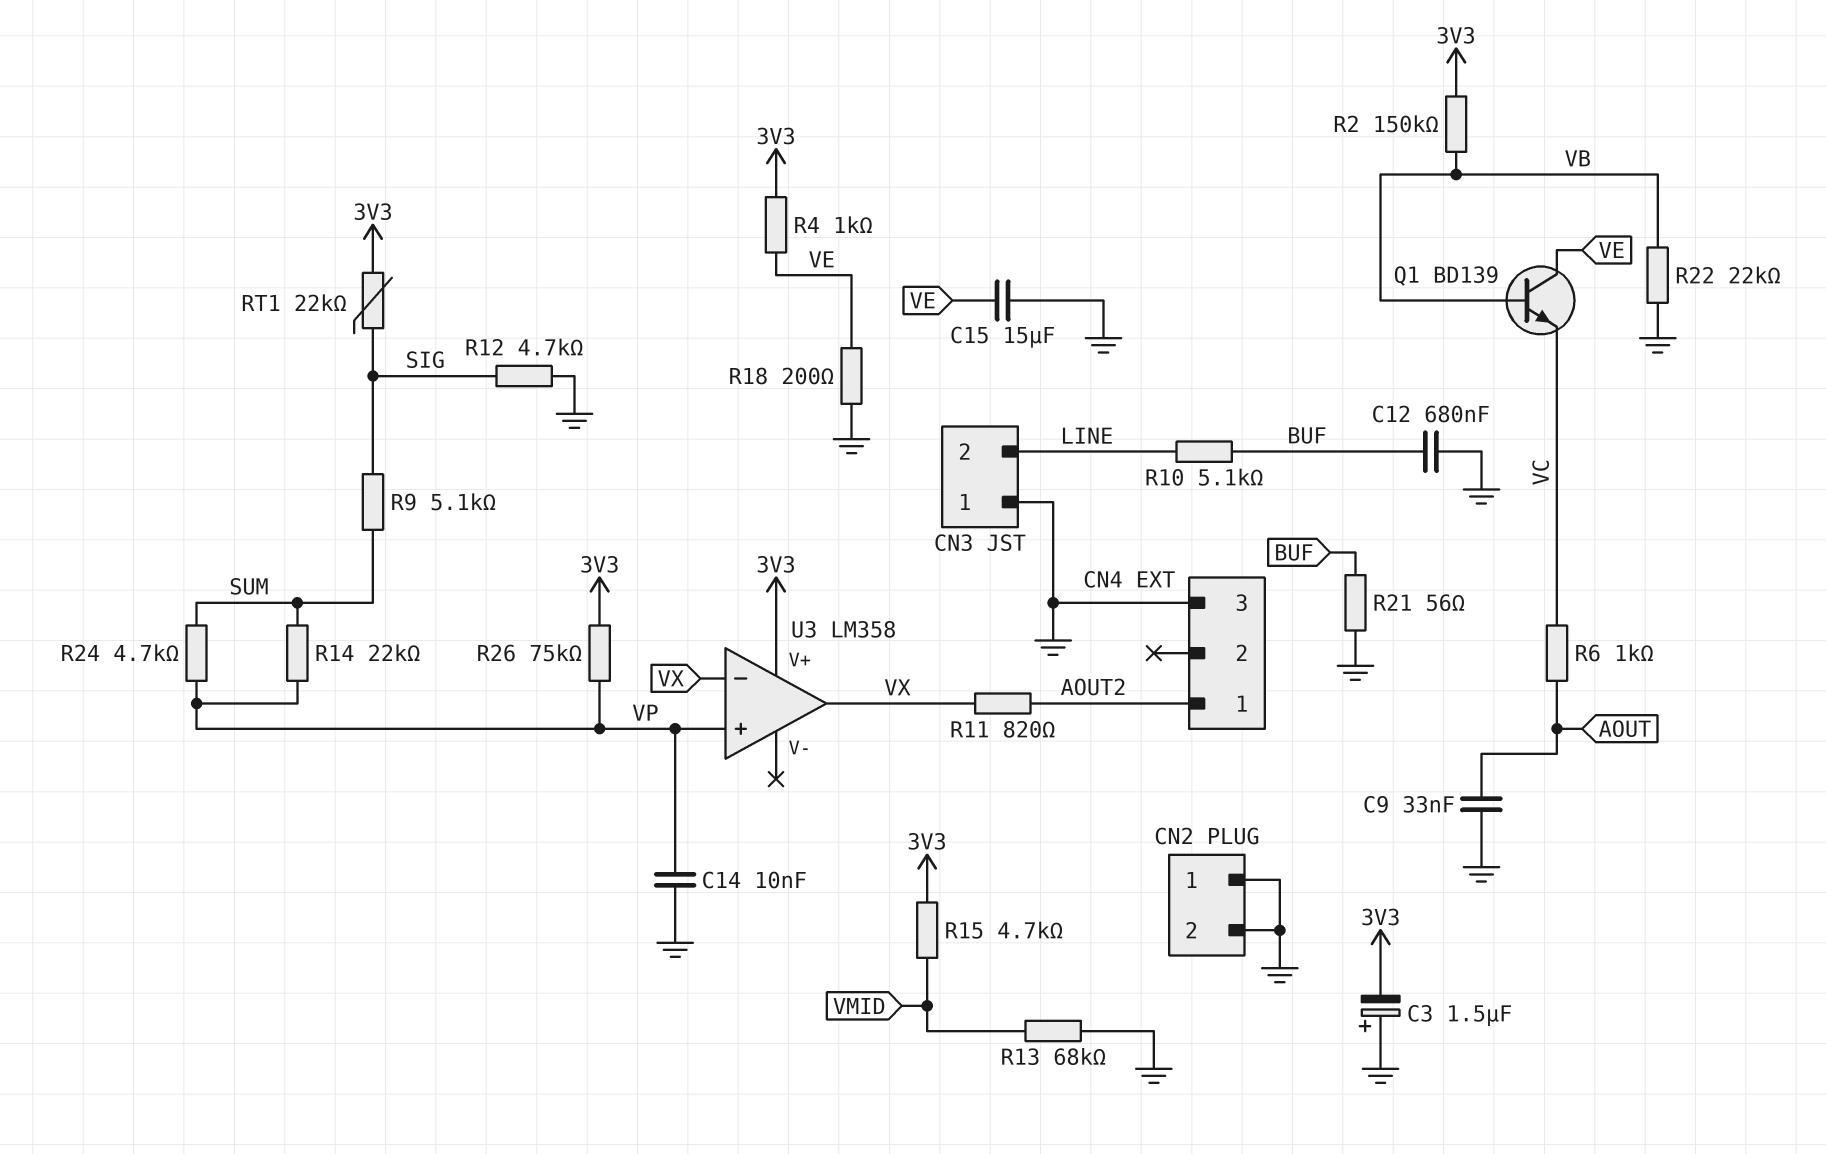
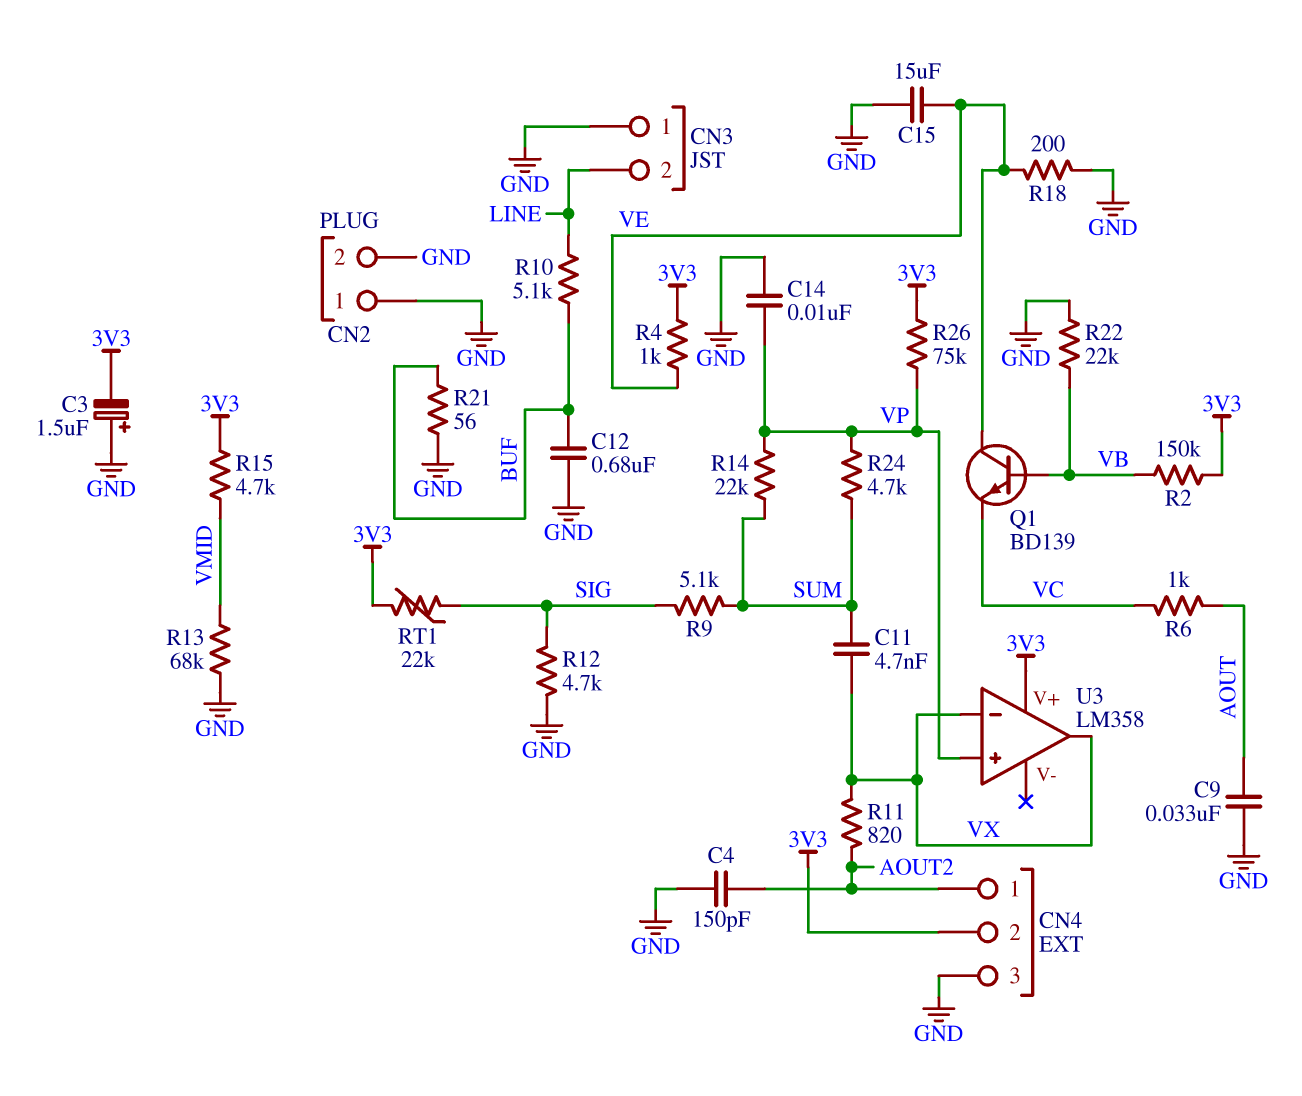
C4: none -> 150pF (AOUT2, GND)
C11: none -> 4.7nF (SUM, VX)
CN4 pin 2: none -> 3V3

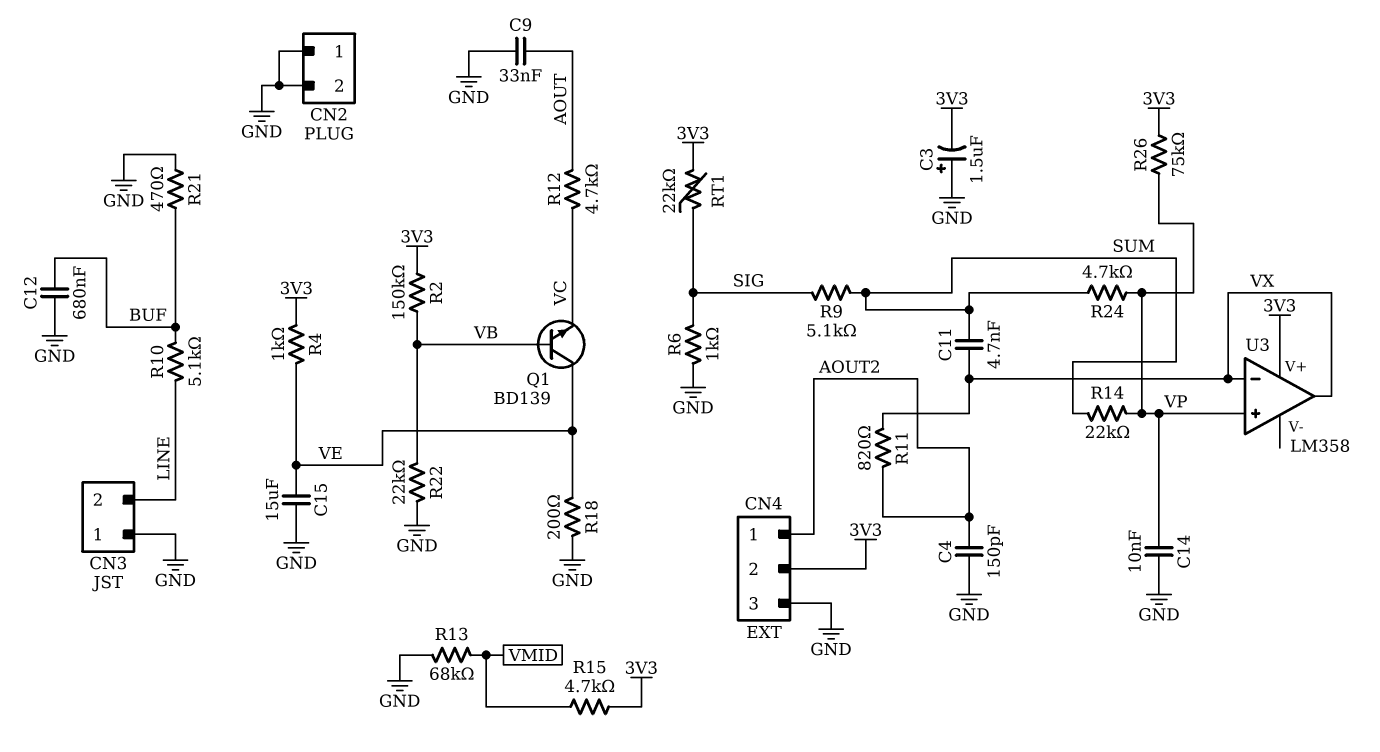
R6: 1k (AOUT, VC) -> 1k (GND, SIG)
R12: 4.7k (GND, SIG) -> 4.7k (AOUT, VC)
R21: 56 (BUF, GND) -> 470 (BUF, GND)

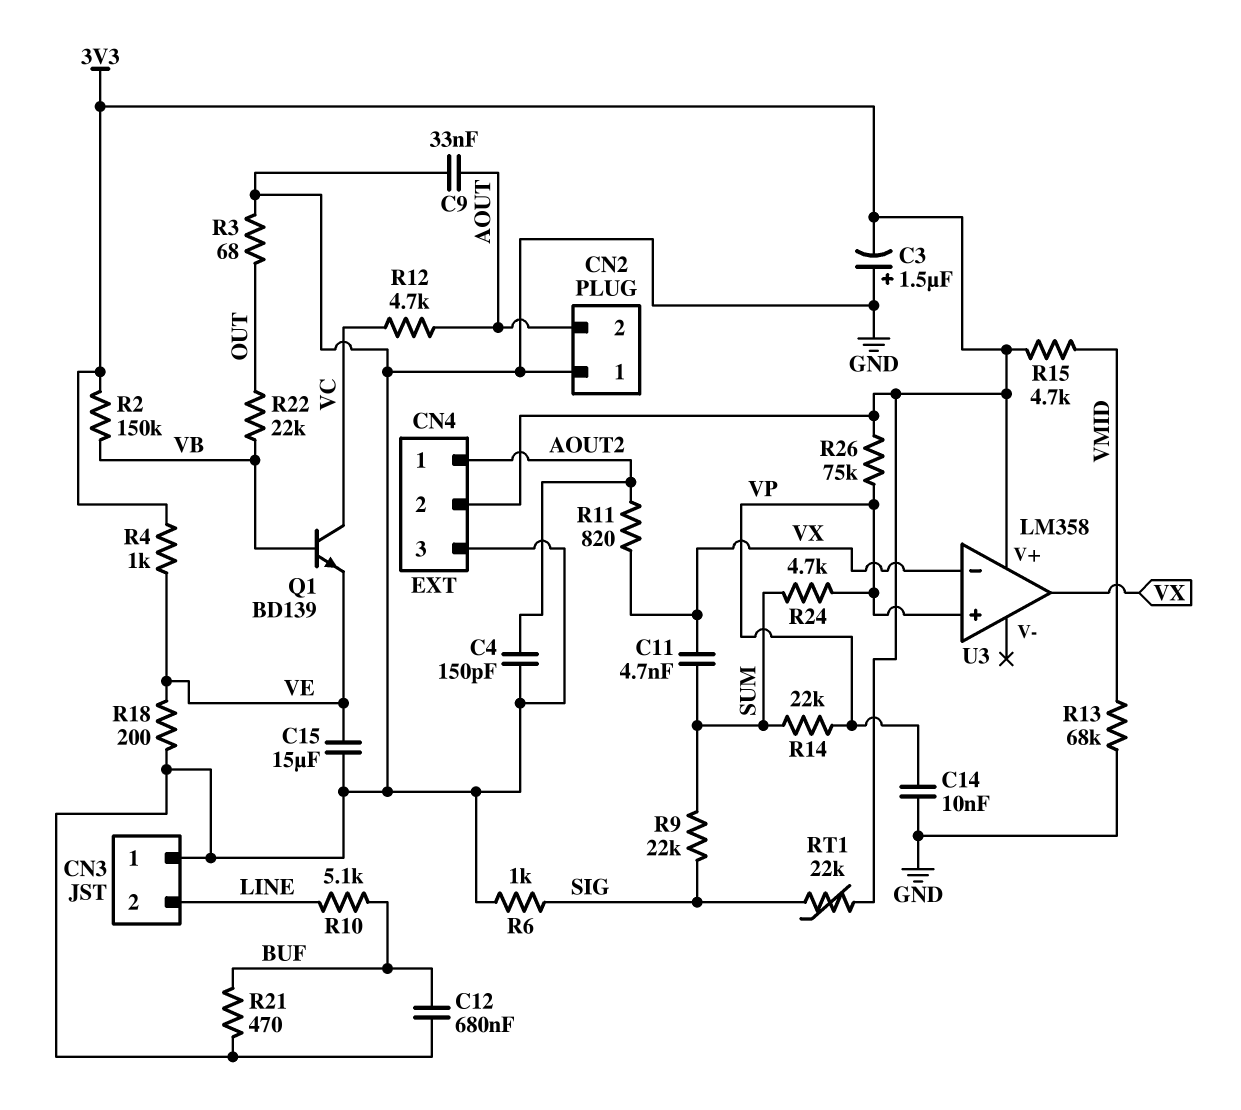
CN2 pin 2: GND -> AOUT
Q1: NPN BD139 (B VB, C VE, E VC) -> NPN BD139 (B VB, C VC, E VE)
R3: none -> 68 (GND, OUT)
R9: 5.1k (SIG, SUM) -> 22k (SIG, SUM)
R22: 22k (GND, VB) -> 22k (OUT, VB)

